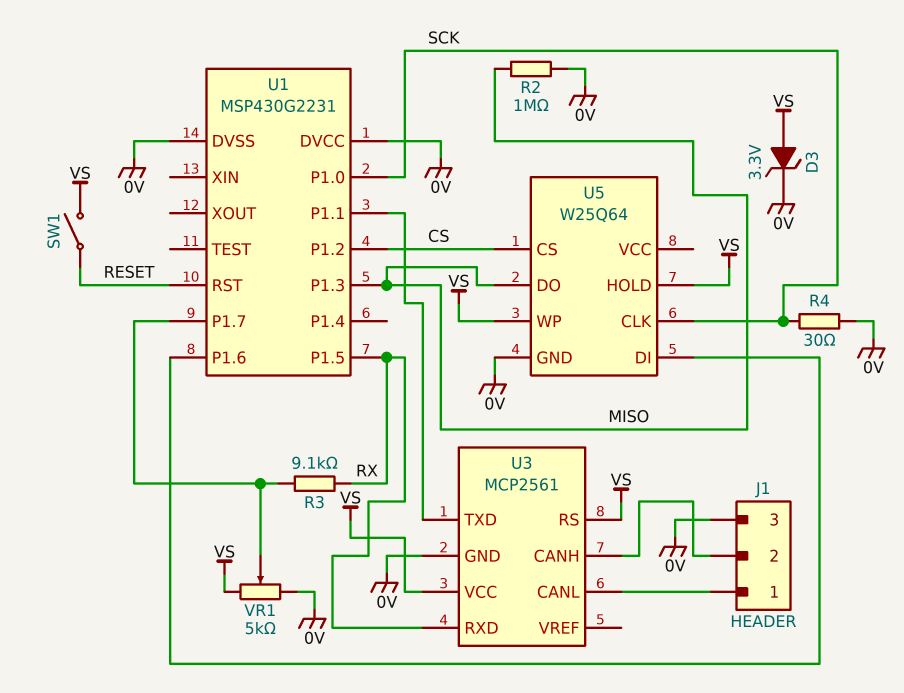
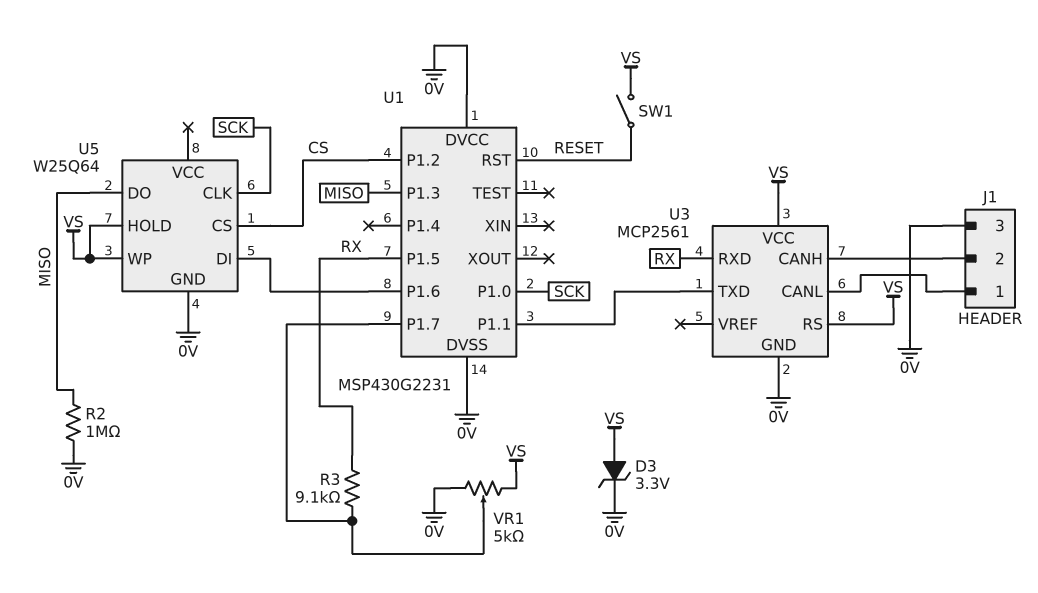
R4: 30 (0V, SCK) -> none

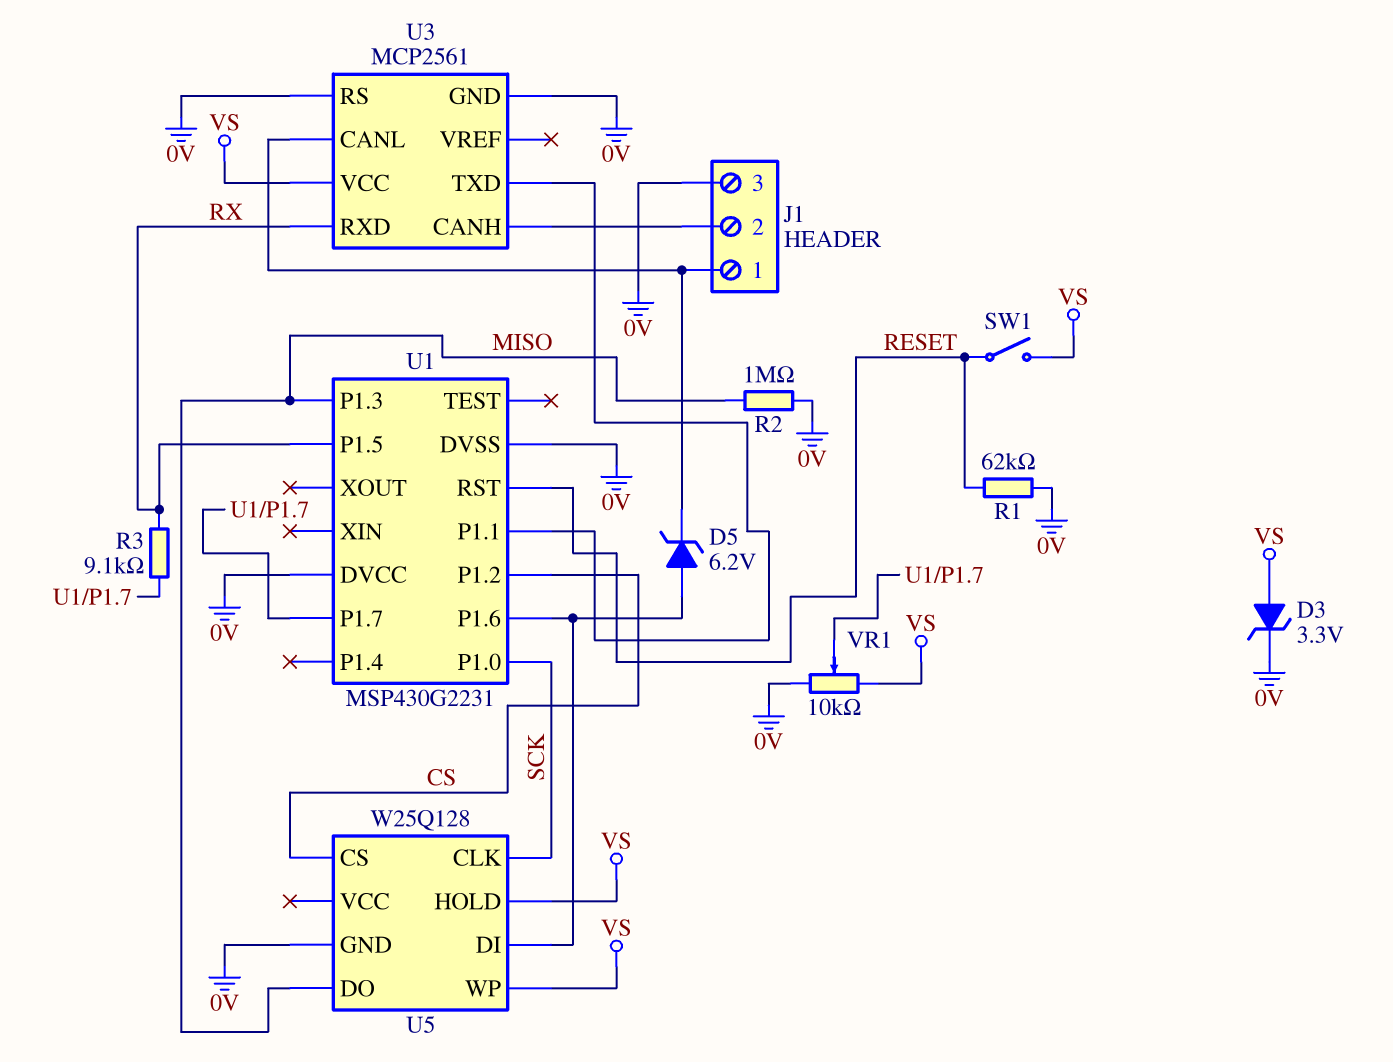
D5: none -> zener 6.2V (A U1/P1.6, K J1/1)
R1: none -> 62k (0V, RESET)
U3 pin RS: VS -> 0V
U5: W25Q64 -> W25Q128
VR1: 5k (0V, VS, wiper U1/P1.7) -> 10k (0V, VS, wiper U1/P1.7)

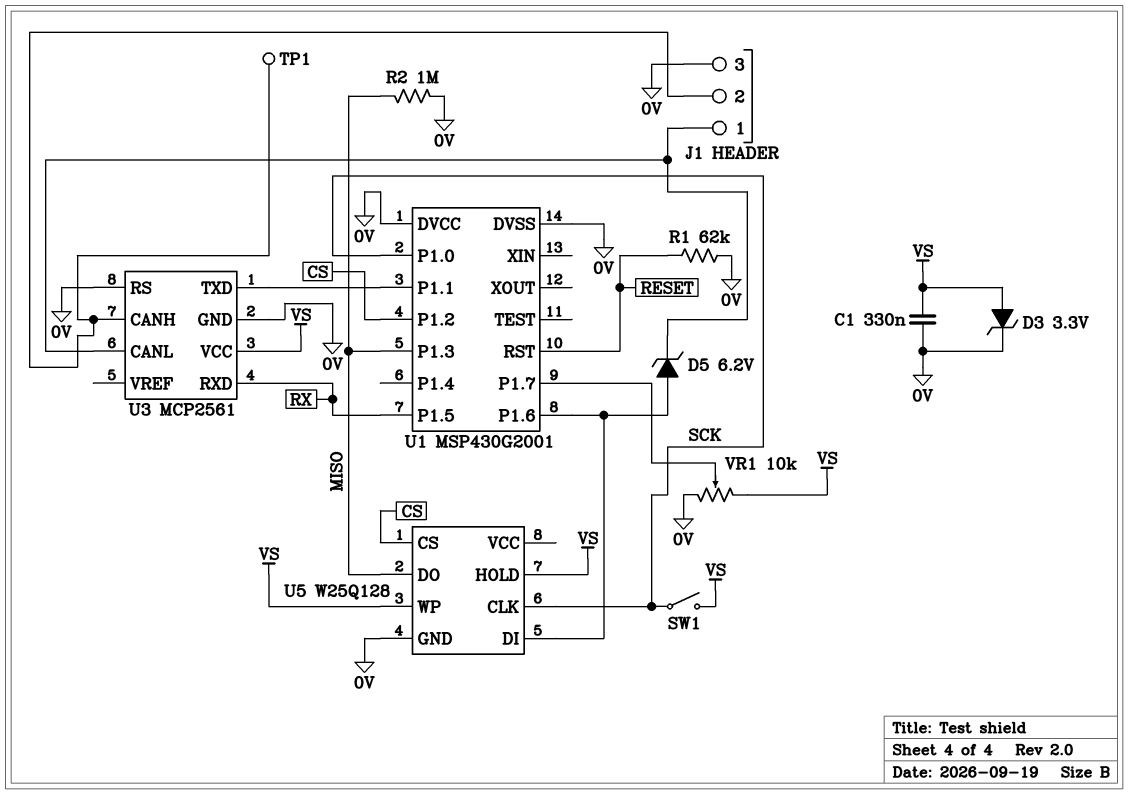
C1: none -> 330nF (0V, VS)
R3: 9.1k (RX, U1/P1.7) -> none
SW1: switch (RESET, VS) -> switch (SCK, VS)
TP1: none -> test point (J1/2)
U1: MSP430G2231 -> MSP430G2001

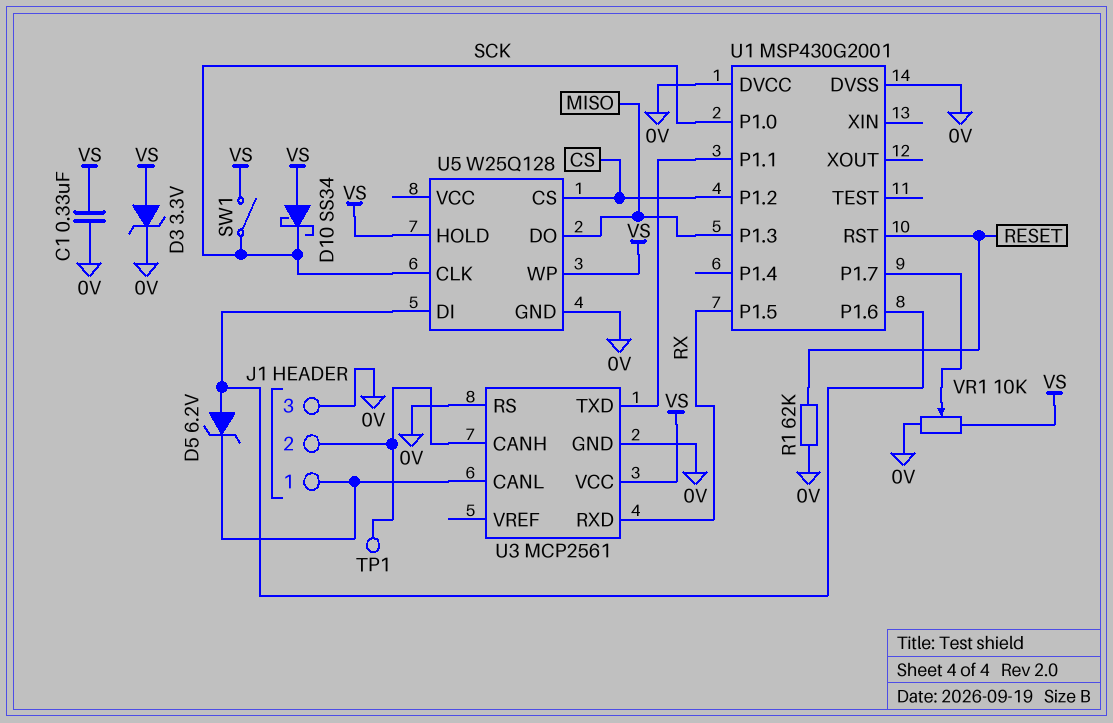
D10: none -> schottky SS34 (A VS, K SCK)
R2: 1M (0V, MISO) -> none

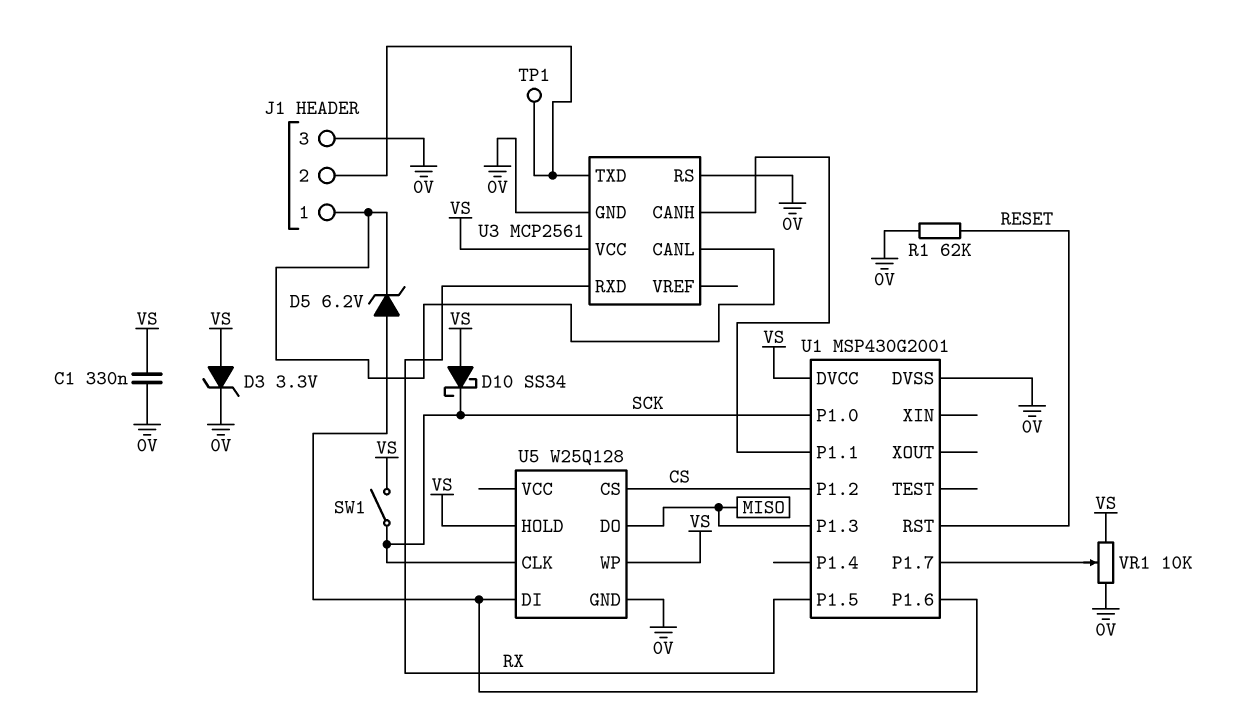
U1 pin DVCC: 0V -> VS
U3 pin CANH: J1/2 -> U1/P1.1
U3 pin TXD: U1/P1.1 -> J1/2

